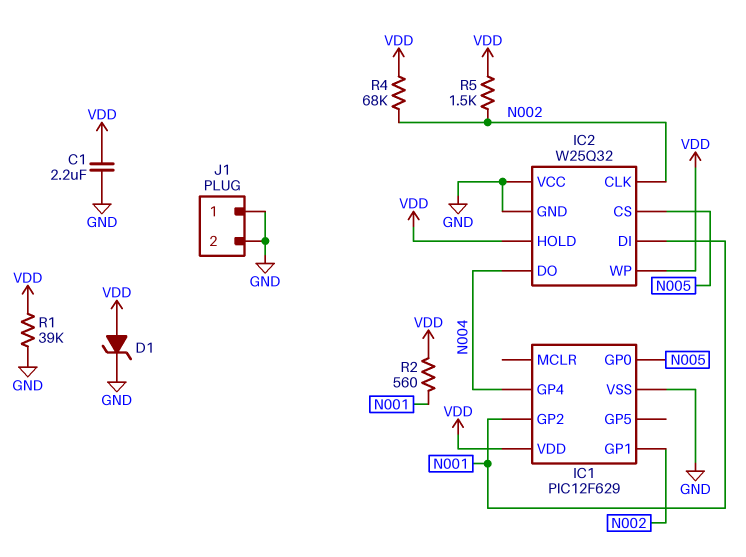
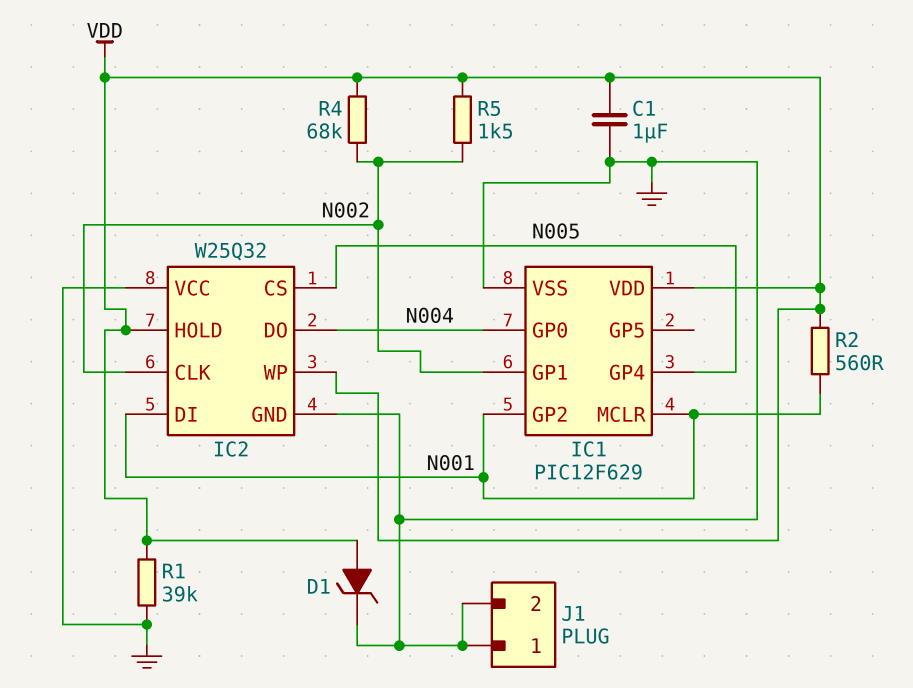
C1: 2.2uF (GND, VDD) -> 1uF (GND, VDD)
IC1 pin GP0: N005 -> N004
IC1 pin GP4: N004 -> N005
IC1 pin MCLR: none -> N001

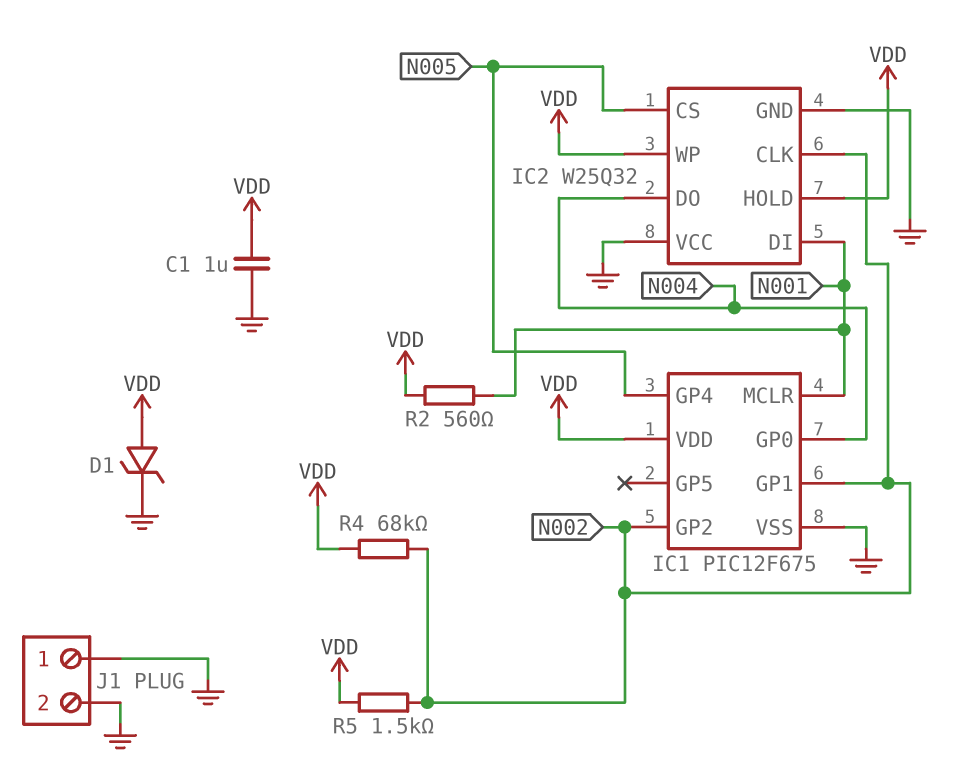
IC1: PIC12F629 -> PIC12F675
IC1 pin GP2: N001 -> N002
R1: 39k (GND, VDD) -> none

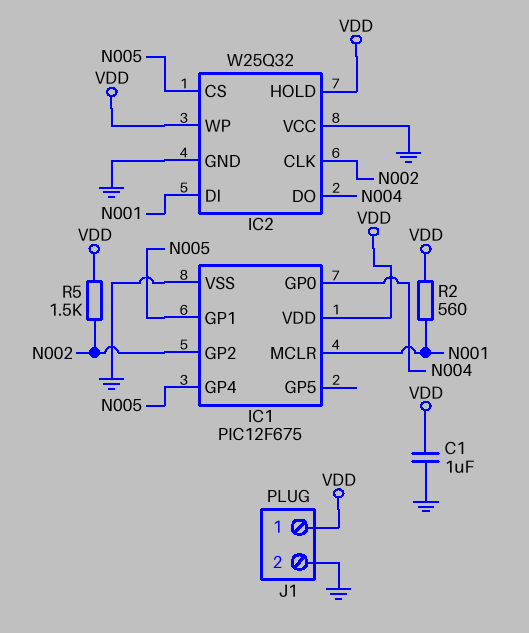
D1: zener (A VDD, K GND) -> none
IC1 pin GP1: N002 -> N005
J1 pin 1: GND -> VDD
R4: 68k (N002, VDD) -> none

